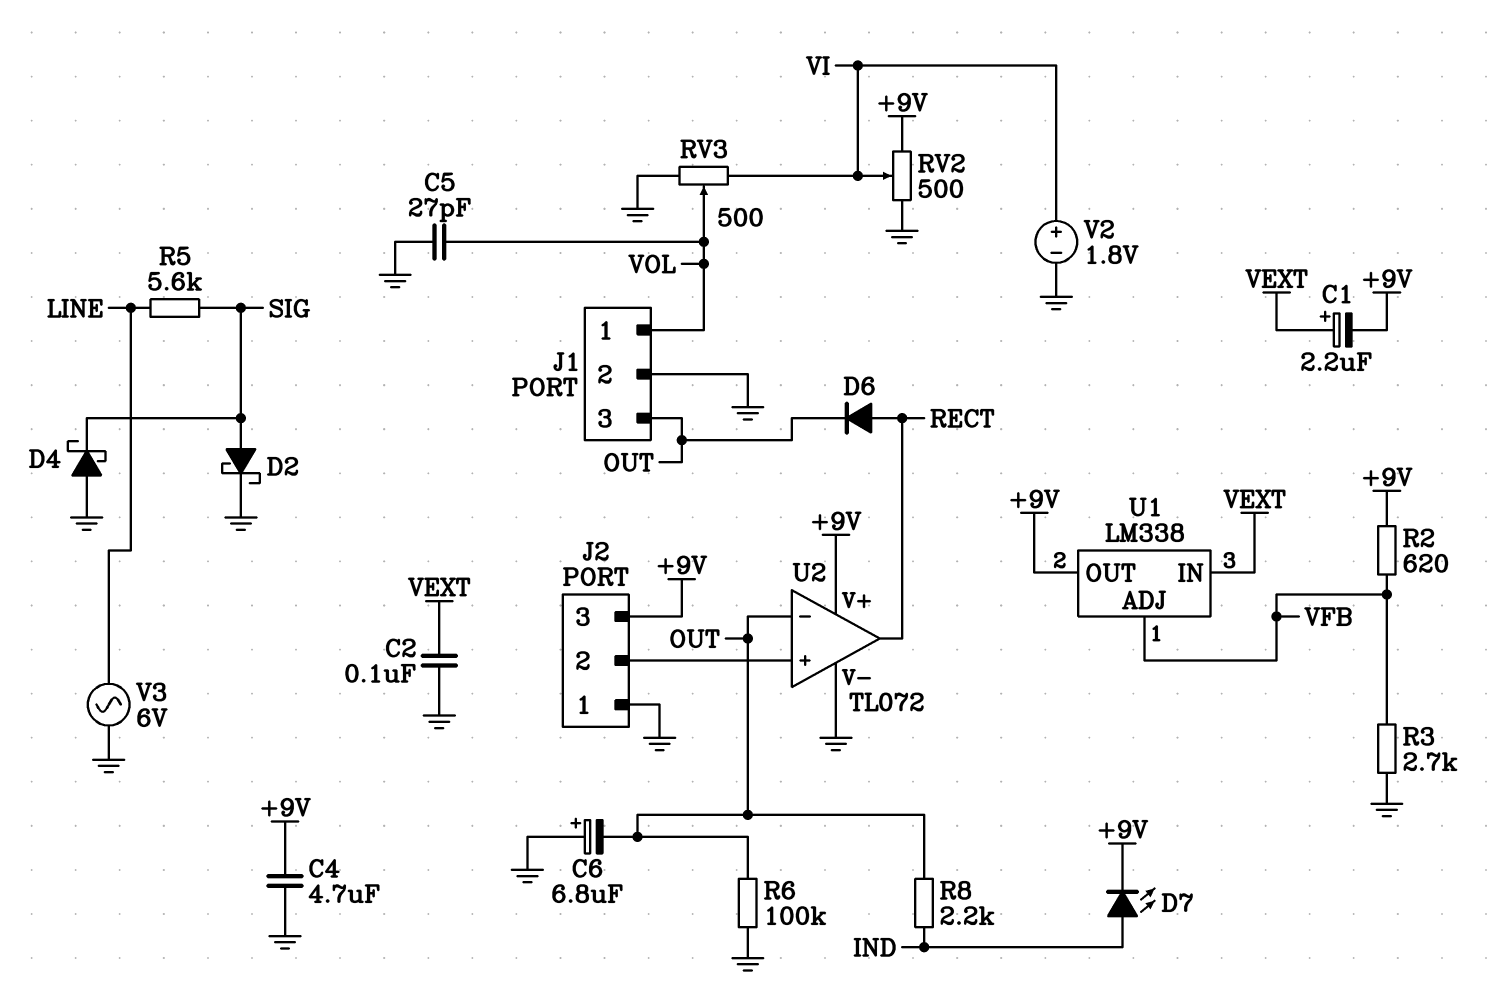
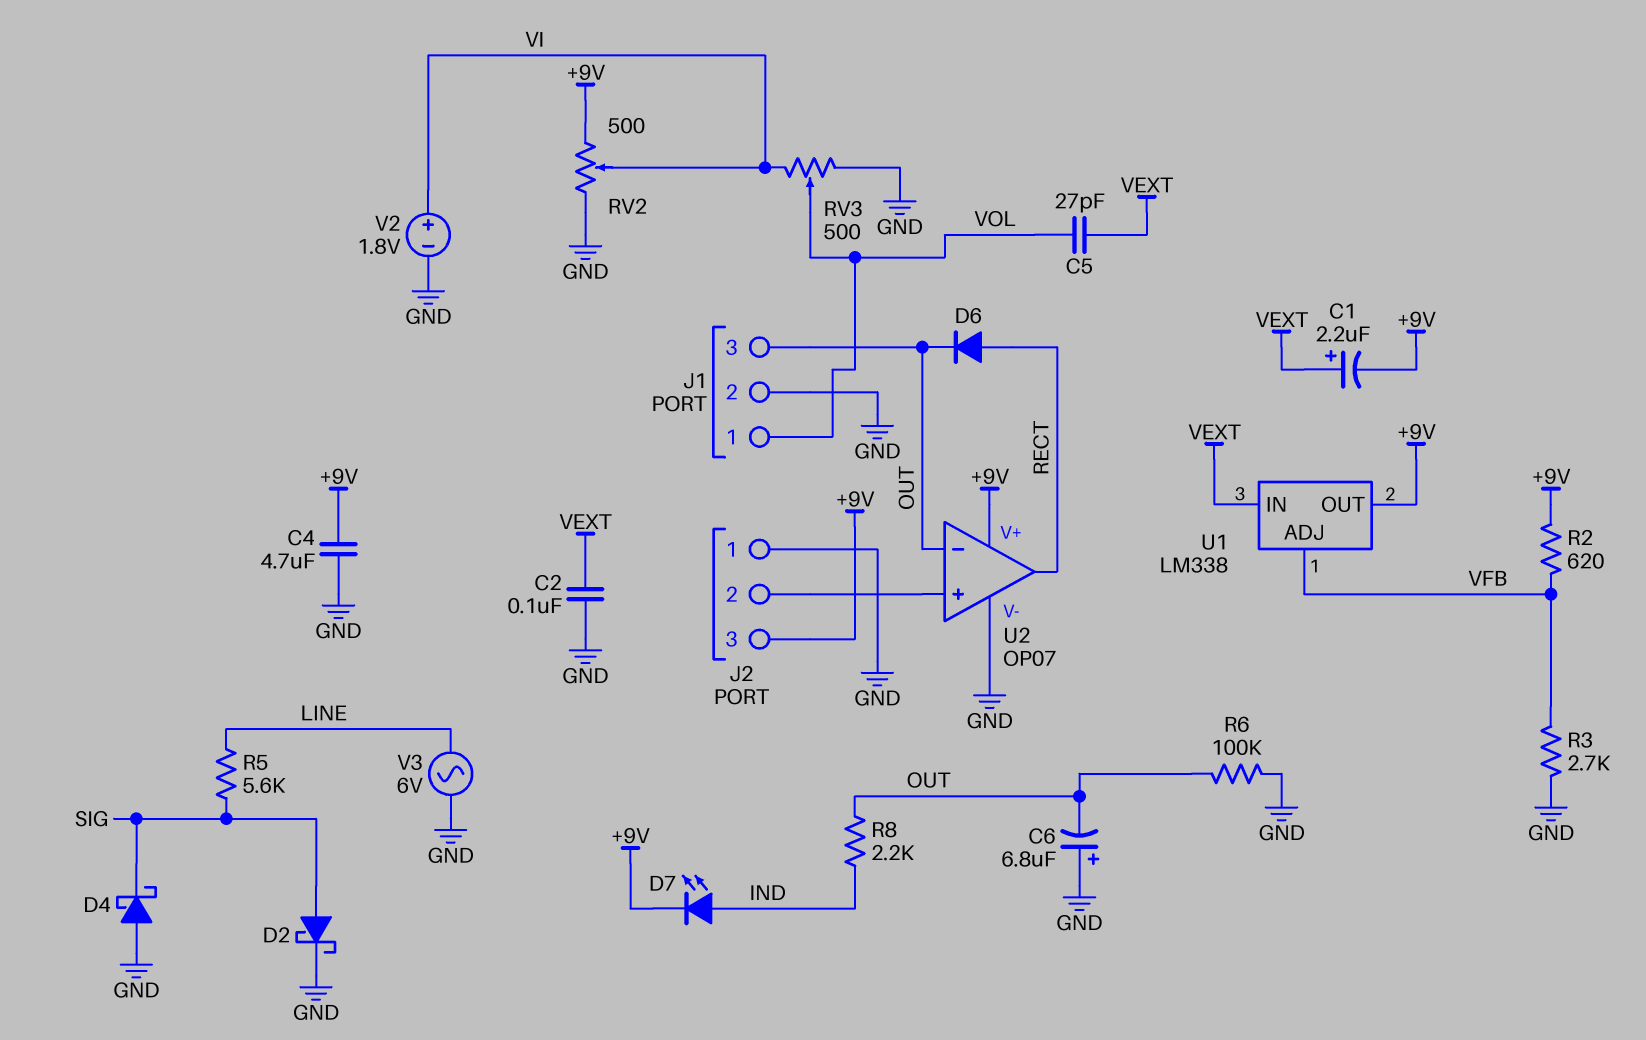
C5: 27pF (GND, VOL) -> 27pF (VEXT, VOL)
U2: TL072 -> OP07

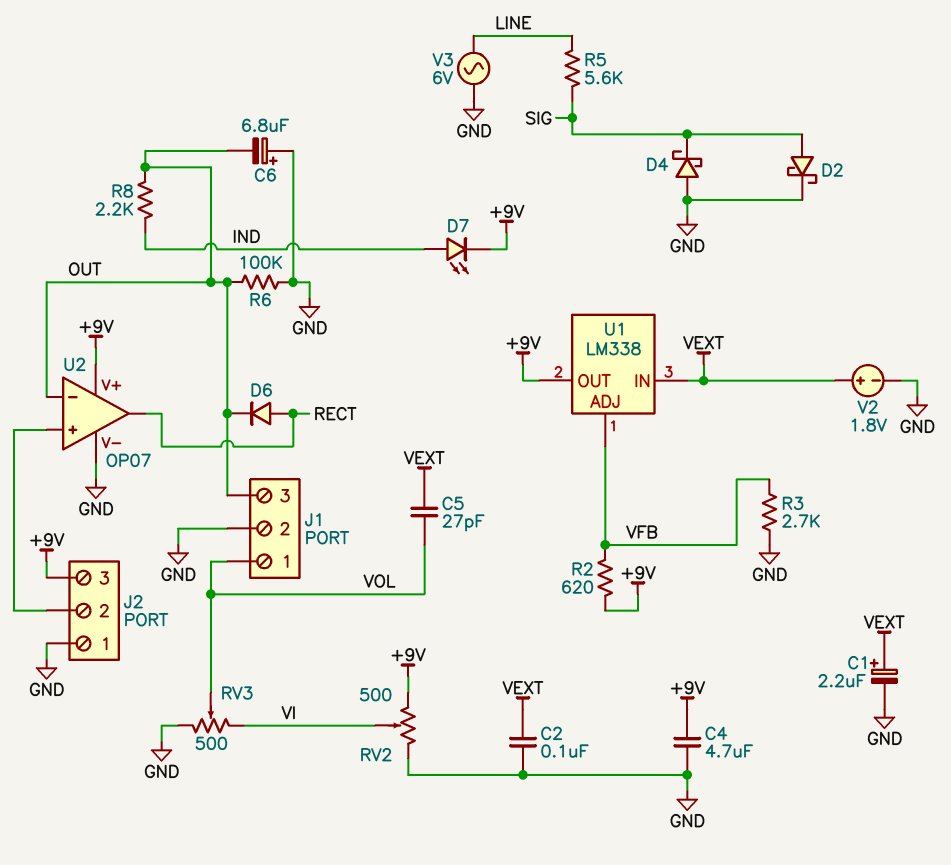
C1: 2.2uF (plus VEXT, minus +9V) -> 2.2uF (plus VEXT, minus GND)
V2: 1.8V (plus VI, minus GND) -> 1.8V (plus VEXT, minus GND)

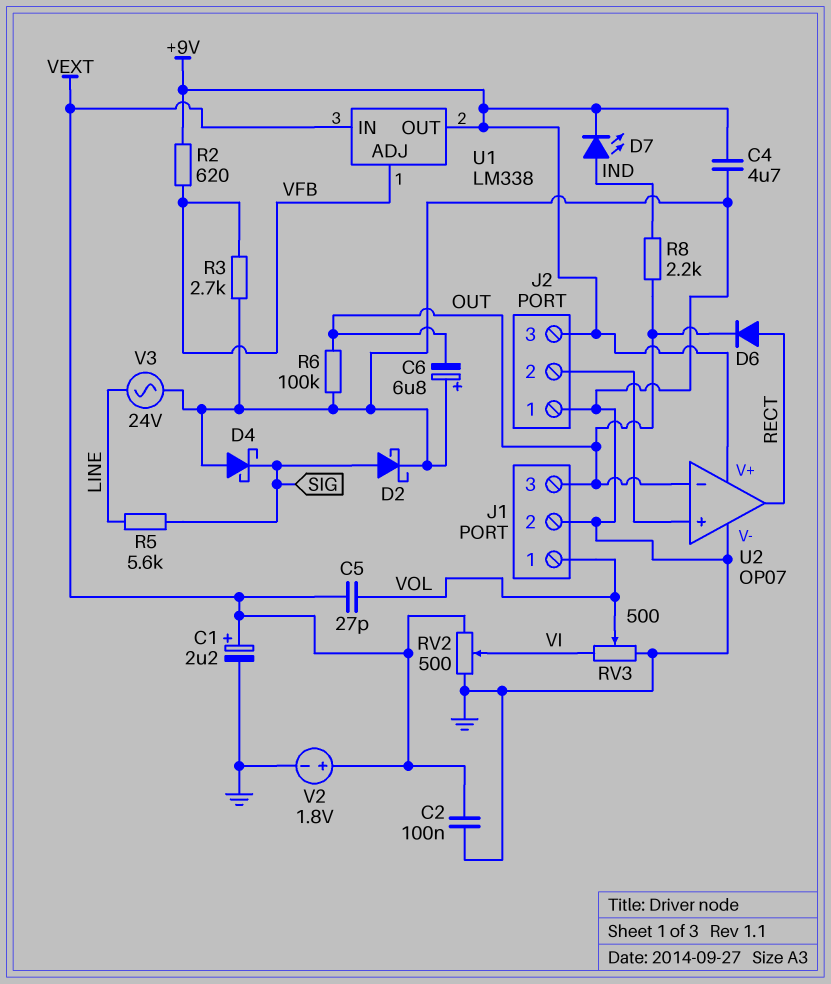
RV2: 500 (+9V, GND, wiper VI) -> 500 (GND, VEXT, wiper VI)
V3: AC 6V (GND, LINE) -> AC 24V (GND, LINE)

